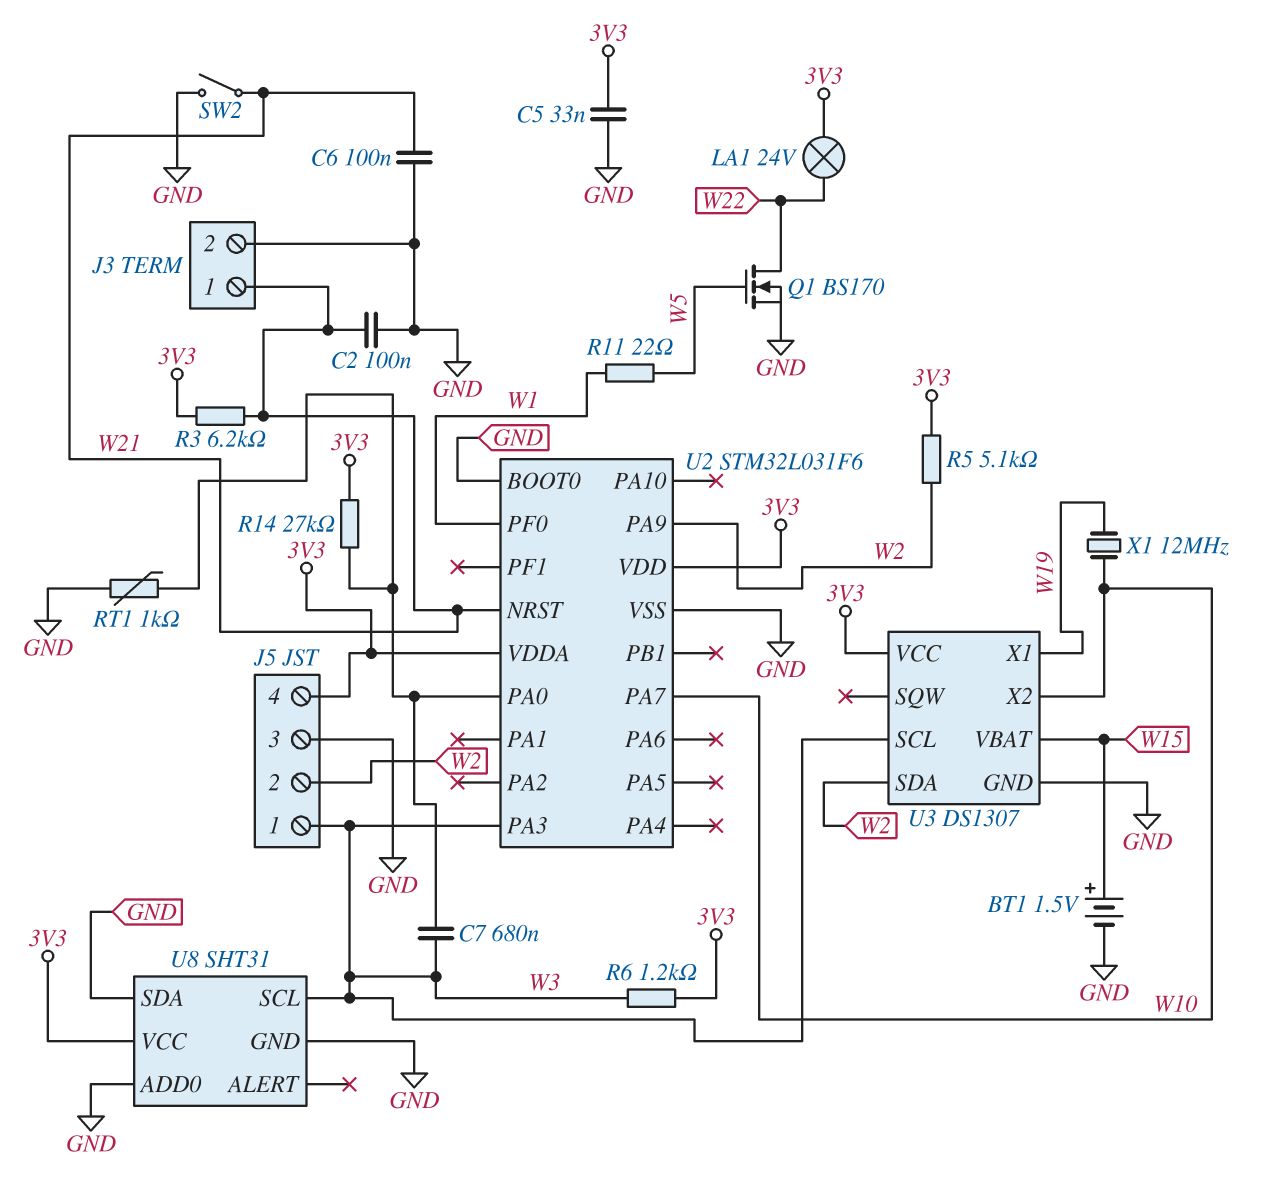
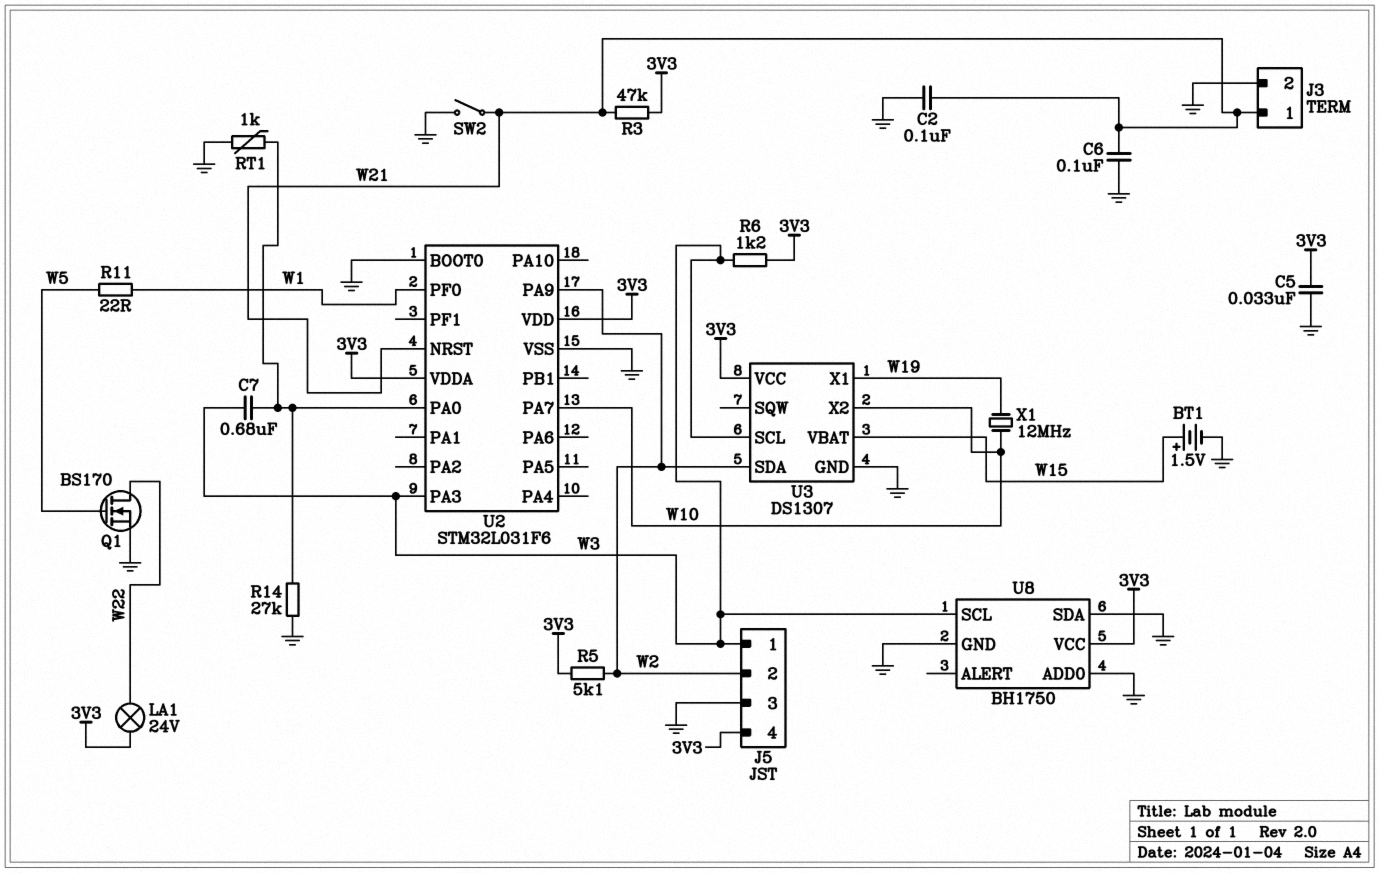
R3: 6.2k (3V3, W21) -> 47k (3V3, W21)
R14: 27k (3V3, U2/PA0) -> 27k (GND, U2/PA0)
U8: SHT31 -> BH1750

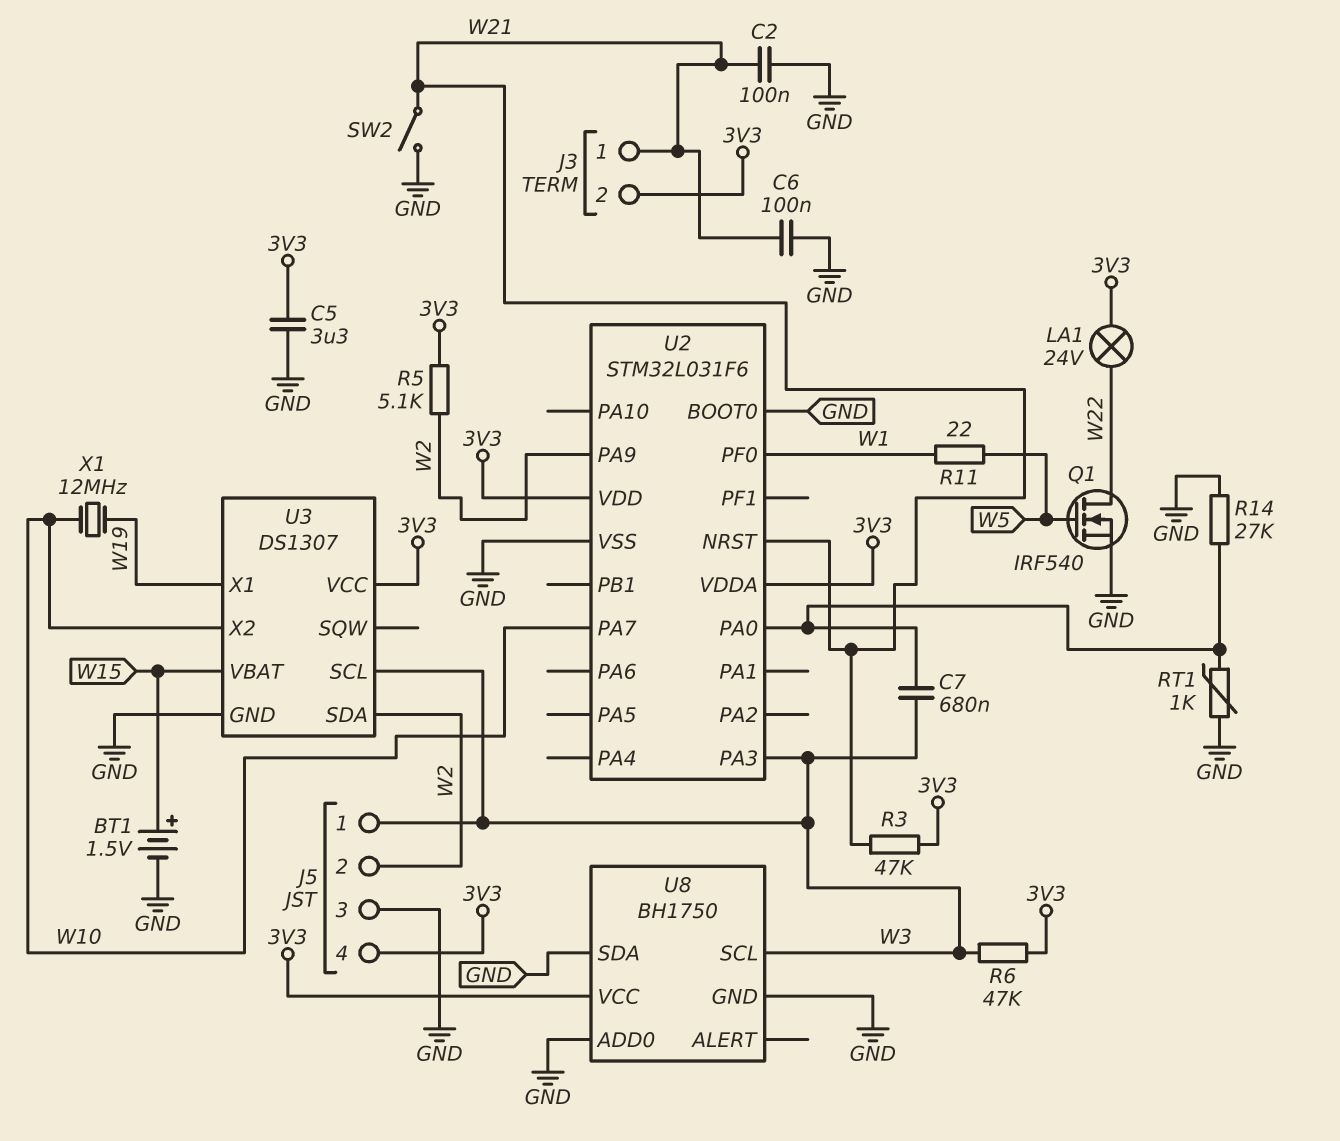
C5: 33nF (3V3, GND) -> 3.3uF (3V3, GND)
J3 pin 2: GND -> 3V3
Q1: NMOS BS170 (G W5, D W22, S GND) -> NMOS IRF540 (G W5, D W22, S GND)
R6: 1.2k (3V3, W3) -> 47k (3V3, W3)

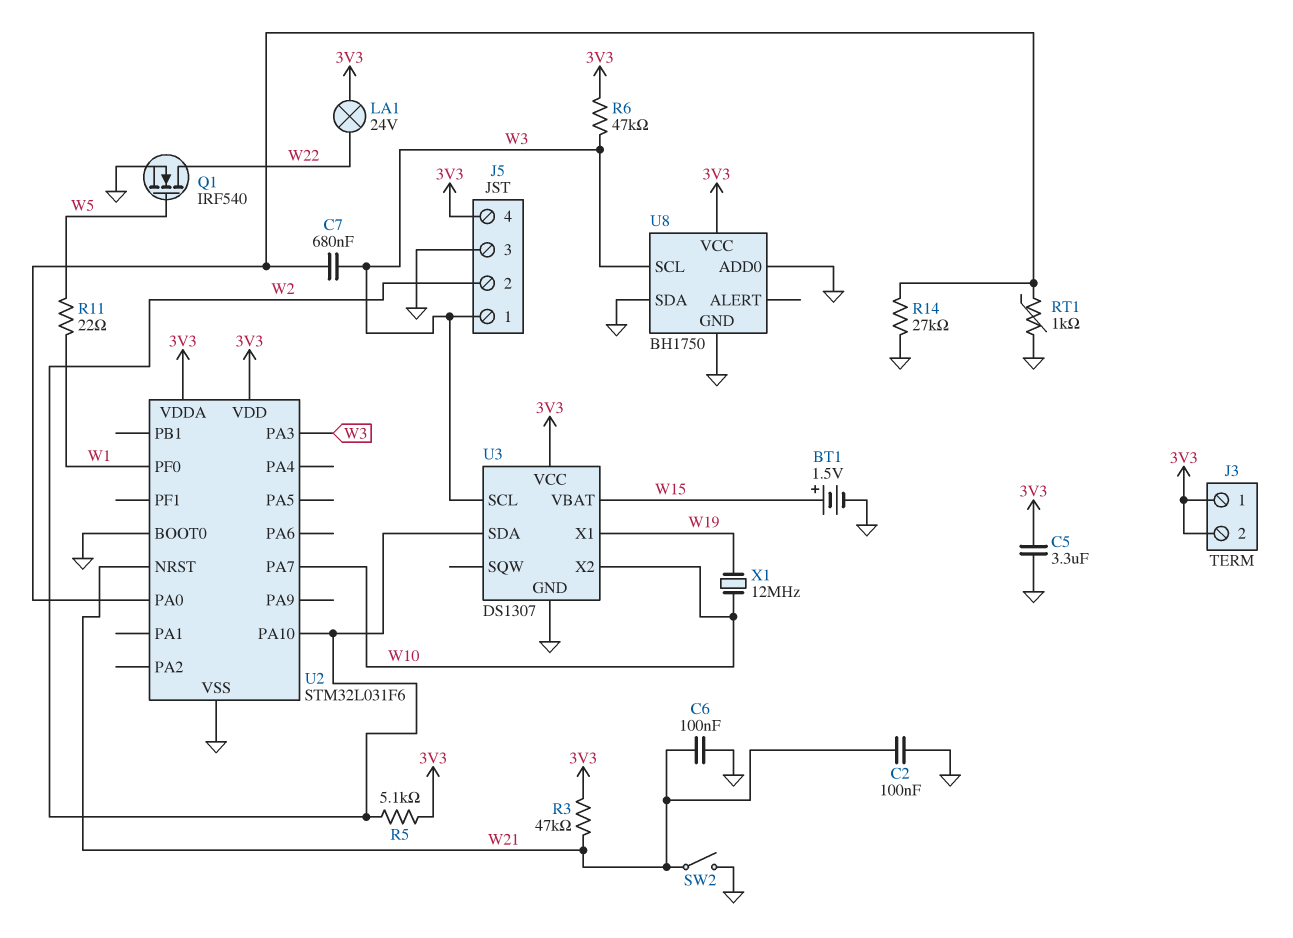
J3 pin 1: W21 -> 3V3
U2 pin PA9: W2 -> none
U2 pin PA10: none -> W2

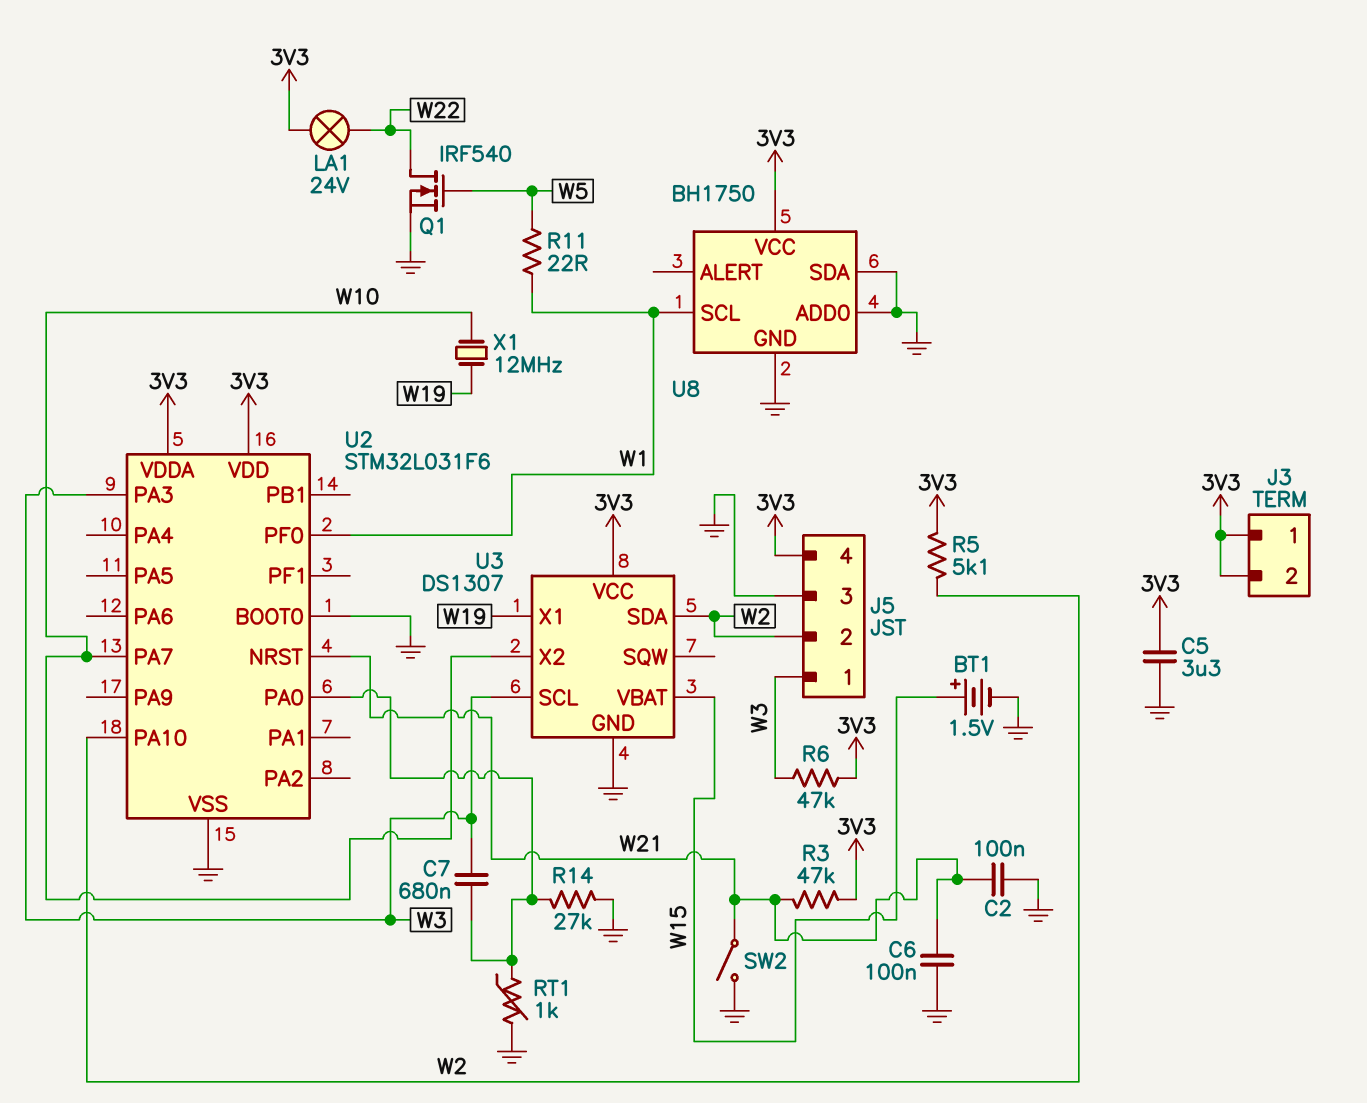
U8 pin SCL: W3 -> W1

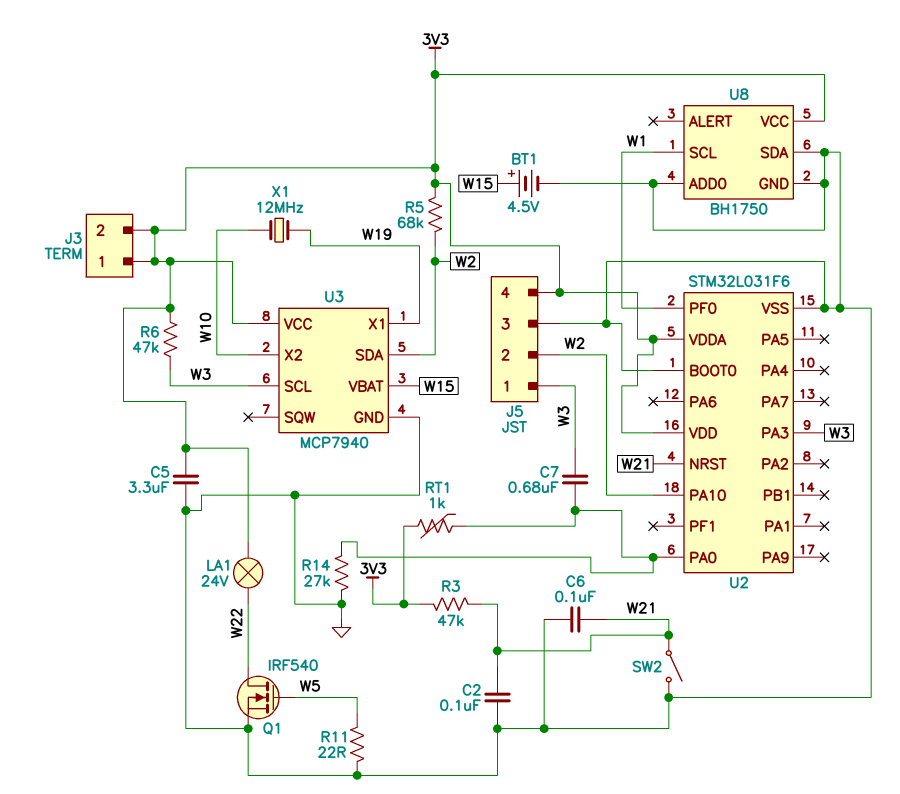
BT1: 1.5V (plus W15, minus GND) -> 4.5V (plus W15, minus GND)
R5: 5.1k (3V3, W2) -> 68k (3V3, W2)
R11: 22 (W1, W5) -> 22 (GND, W5)
RT1: 1k (GND, U2/PA0) -> 1k (3V3, U2/PA0)
U2 pin PA7: W10 -> none
U3: DS1307 -> MCP7940

